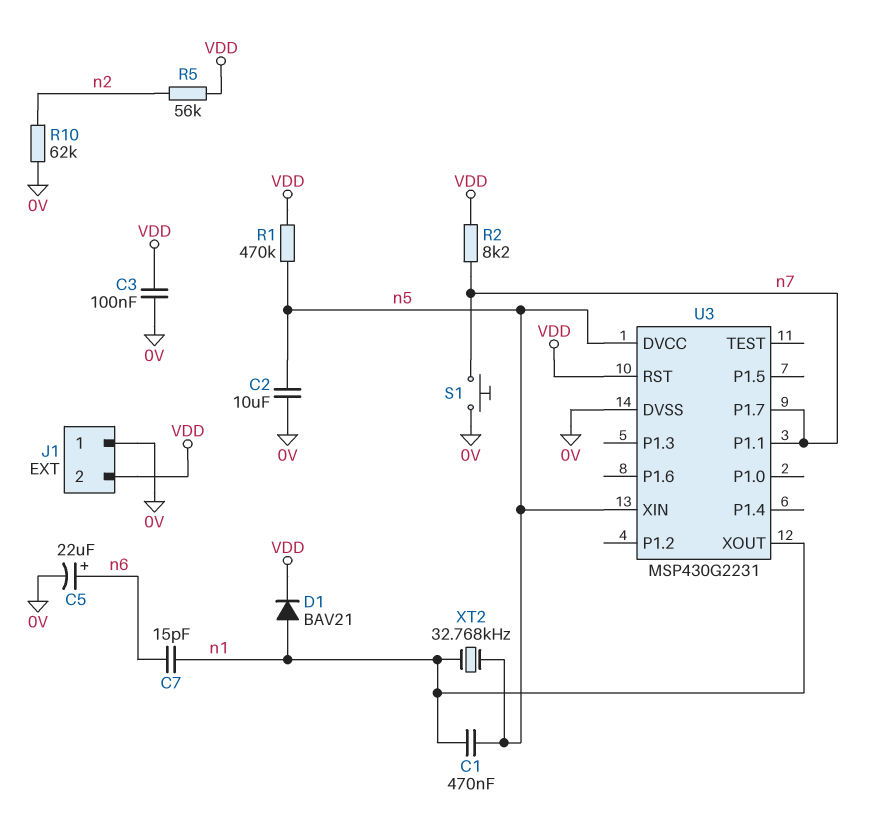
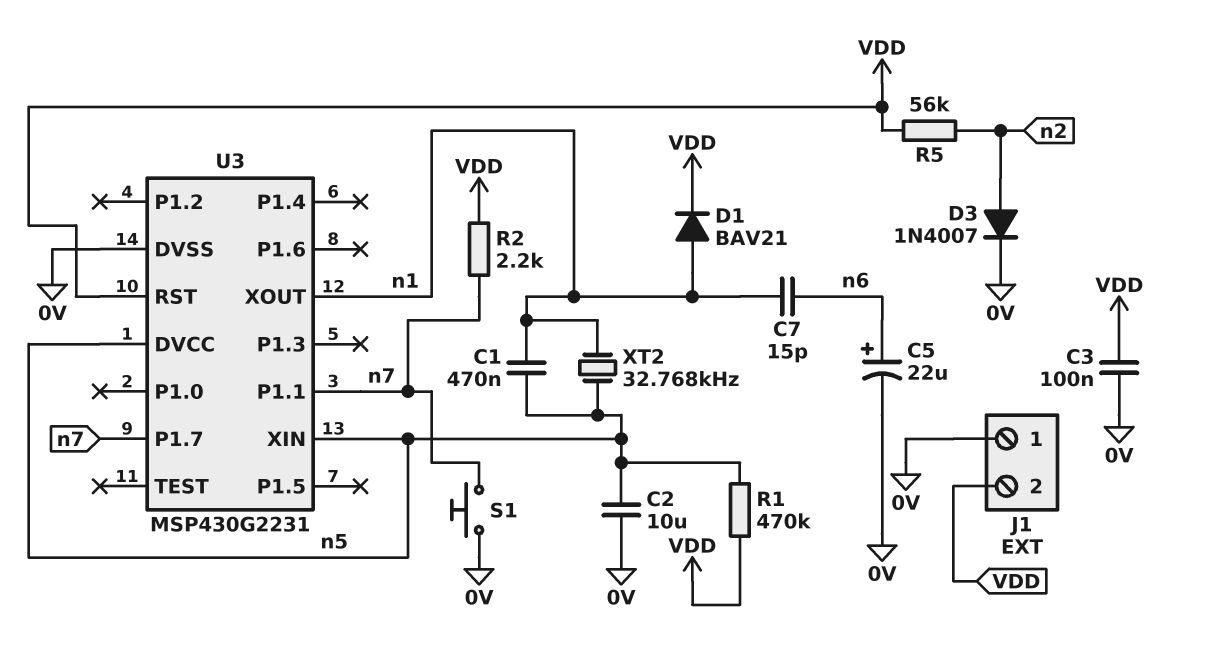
D3: none -> diode 1N4007 (A n2, K 0V)
R2: 8.2k (VDD, n7) -> 2.2k (VDD, n7)
R10: 62k (0V, n2) -> none

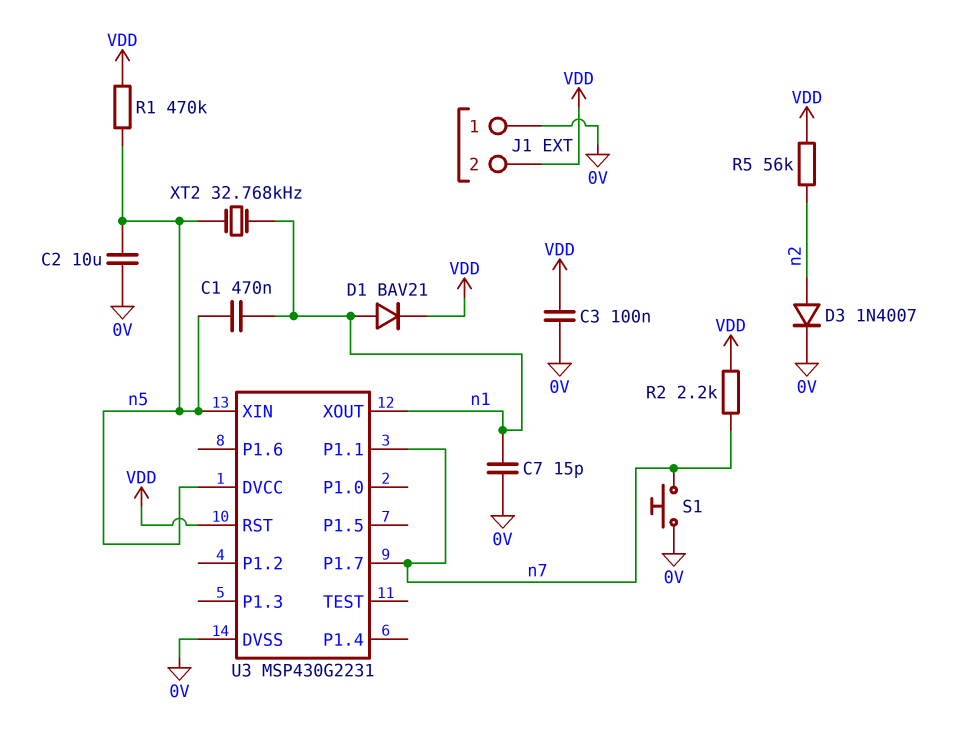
C5: 22uF (plus n6, minus 0V) -> none
C7: 15pF (n1, n6) -> 15pF (0V, n1)

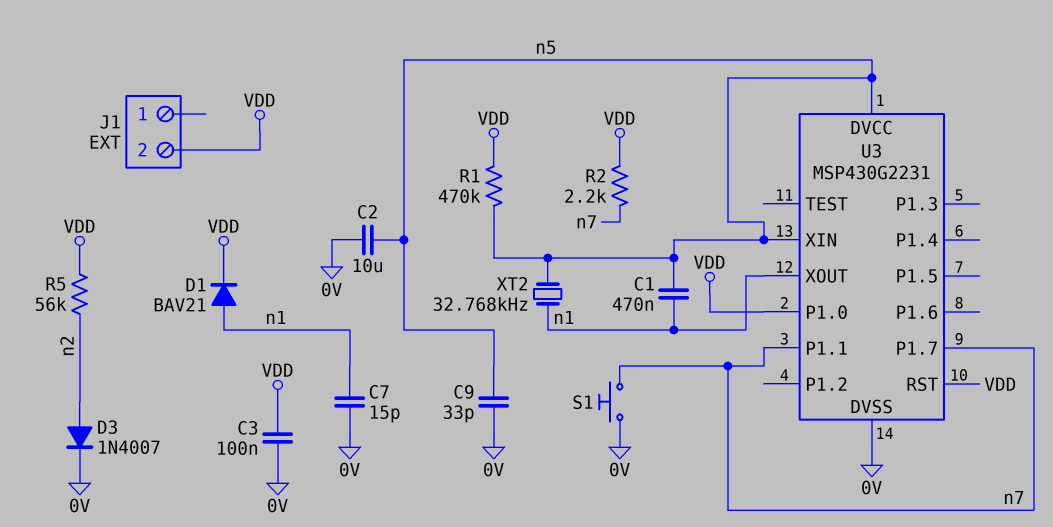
C9: none -> 33pF (0V, n5)
J1 pin 1: 0V -> none
U3 pin P1.0: none -> VDD

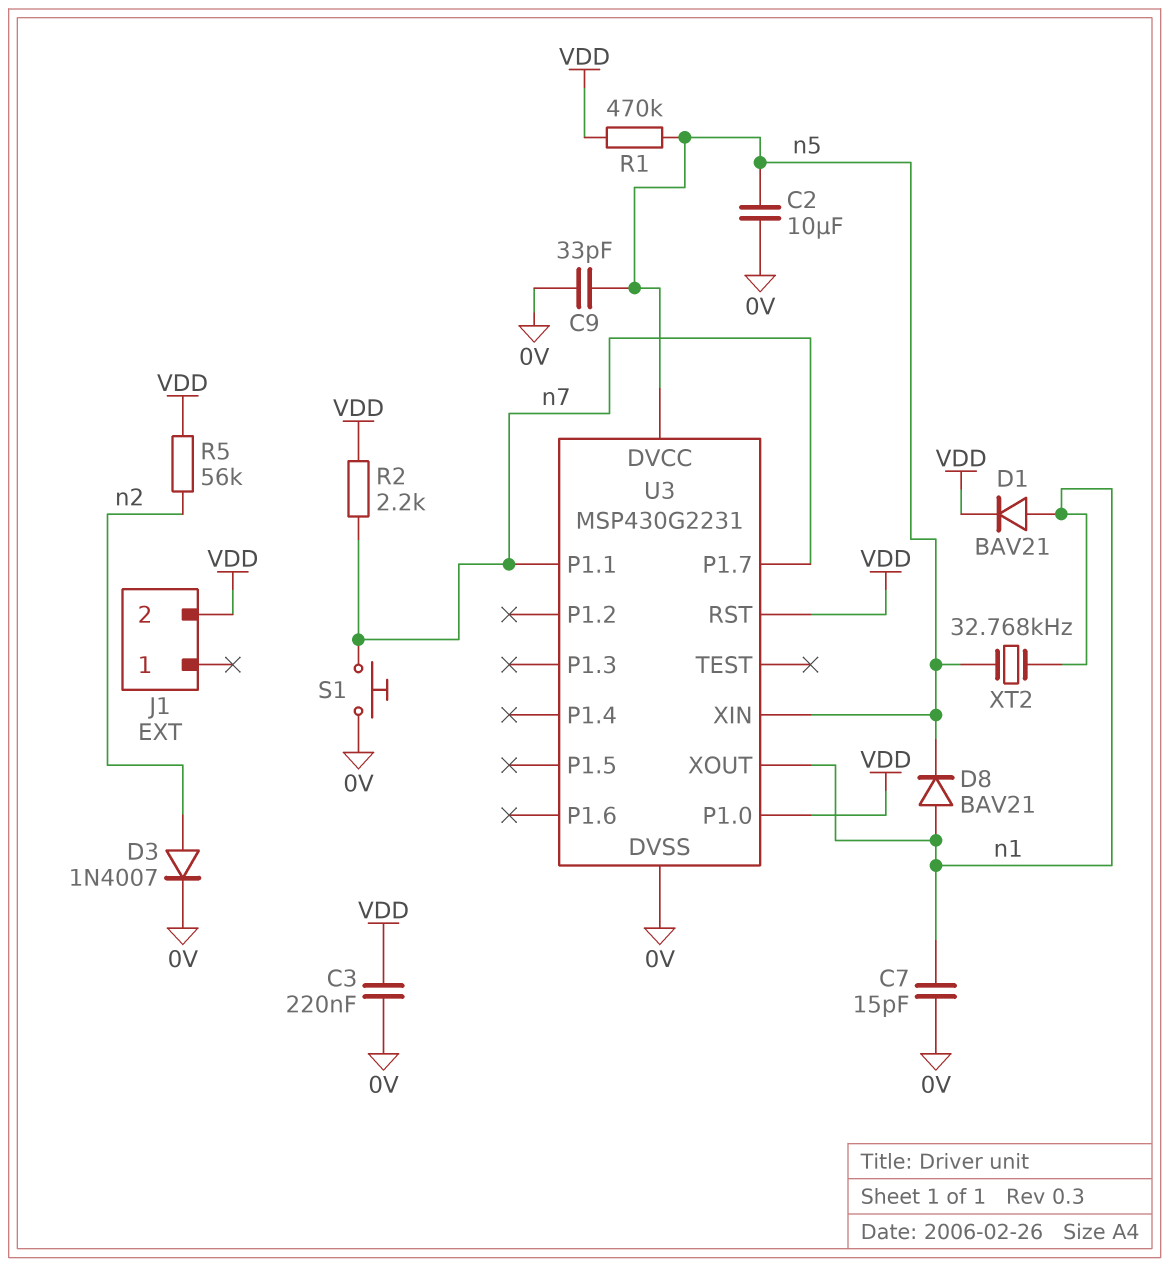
C1: 470nF (n1, n5) -> none
C3: 100nF (0V, VDD) -> 220nF (0V, VDD)
D8: none -> diode BAV21 (A n1, K n5)

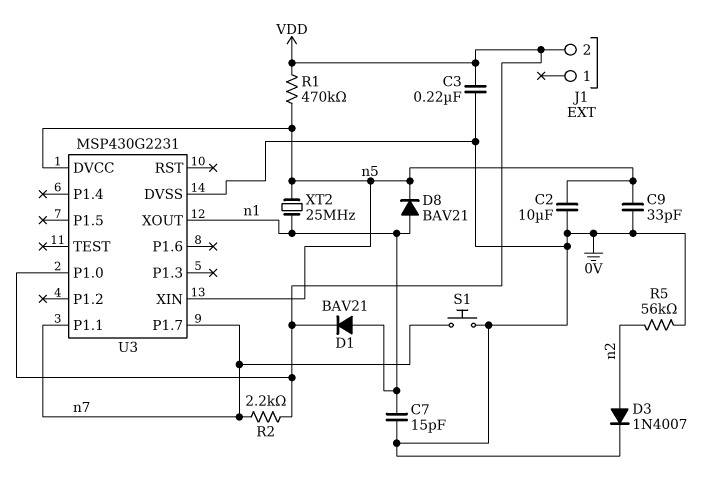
R5: 56k (VDD, n2) -> 56k (0V, n2)
U3 pin RST: VDD -> none
XT2: 32.768kHz (n1, n5) -> 25MHz (n1, n5)

